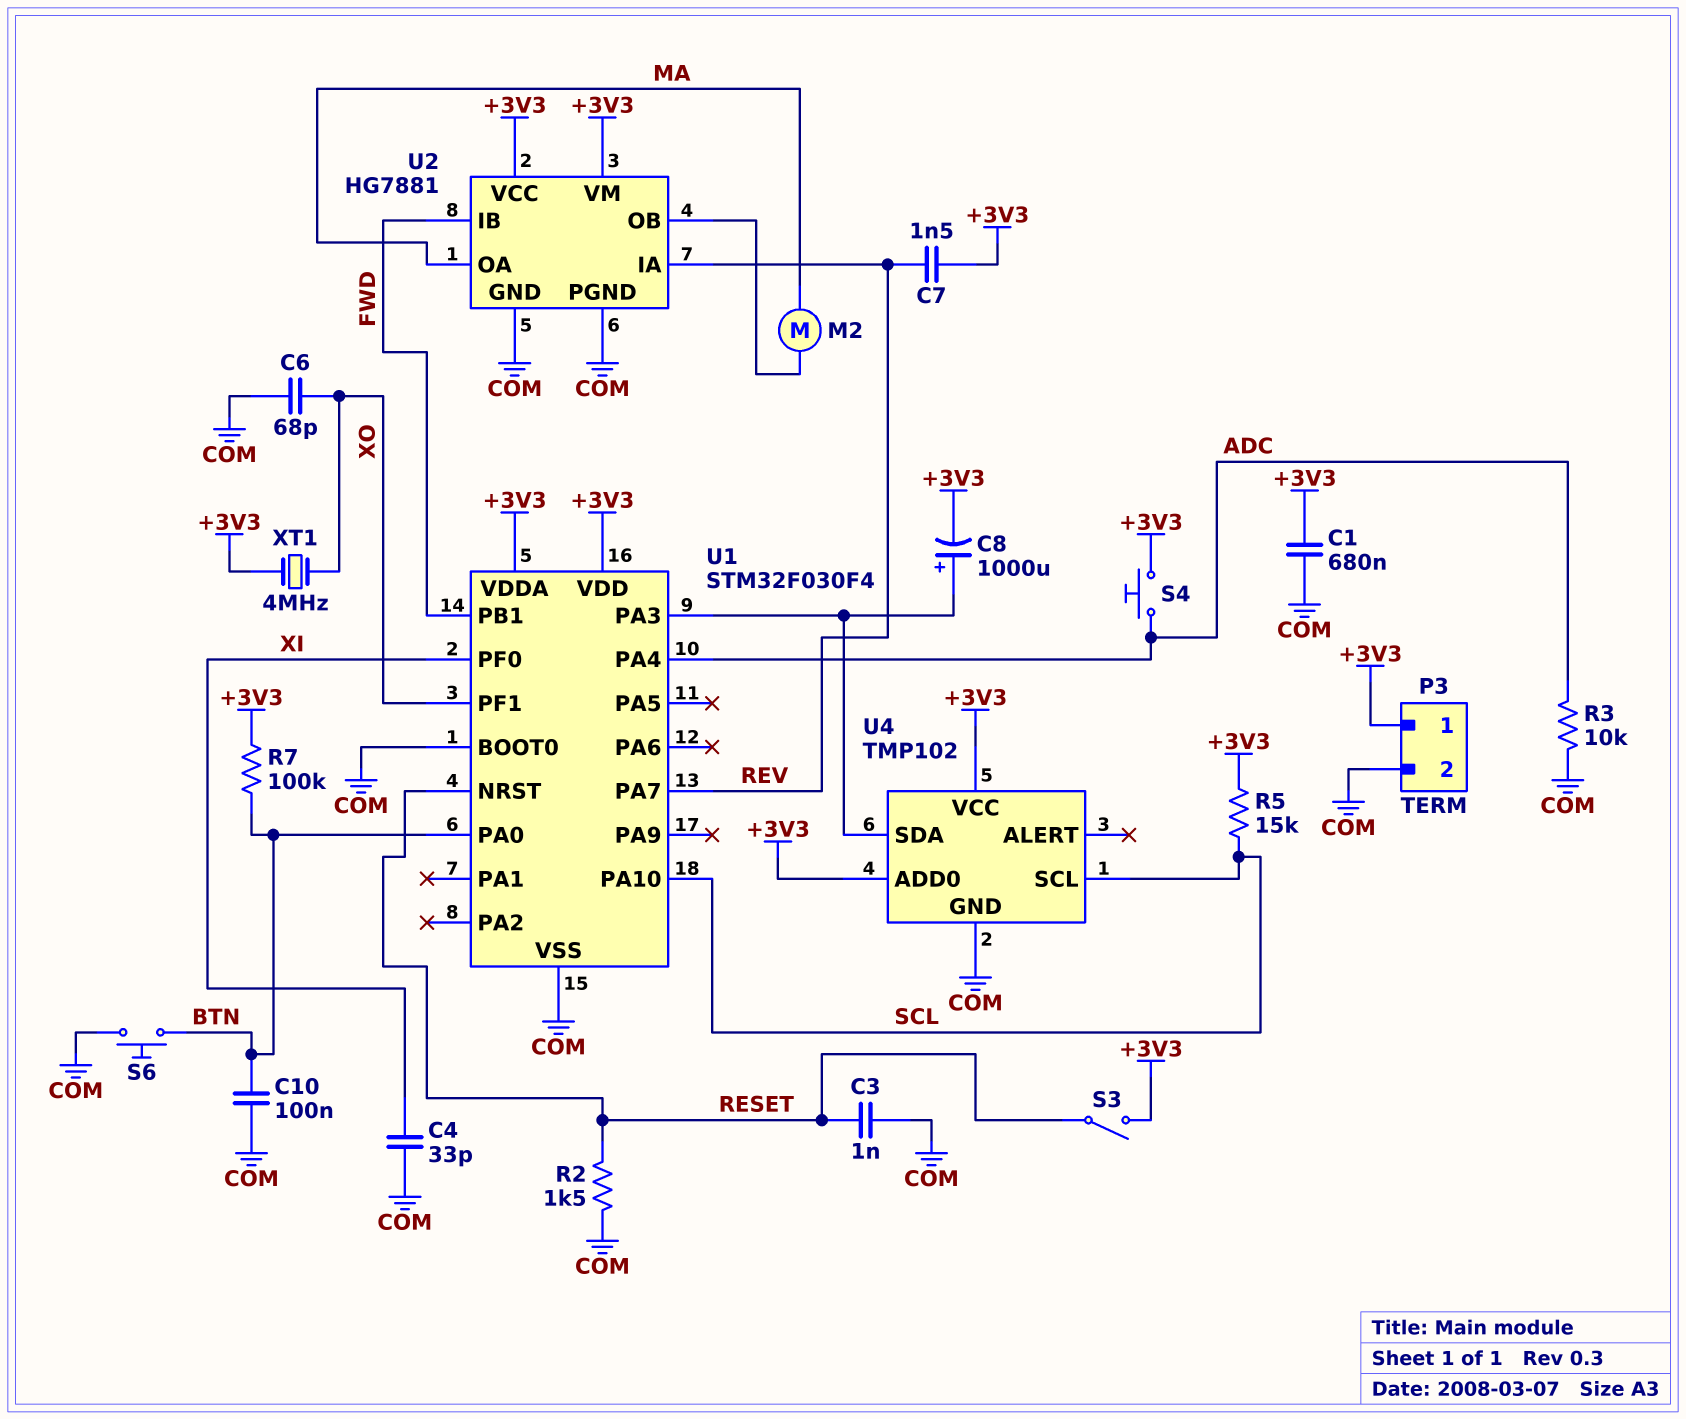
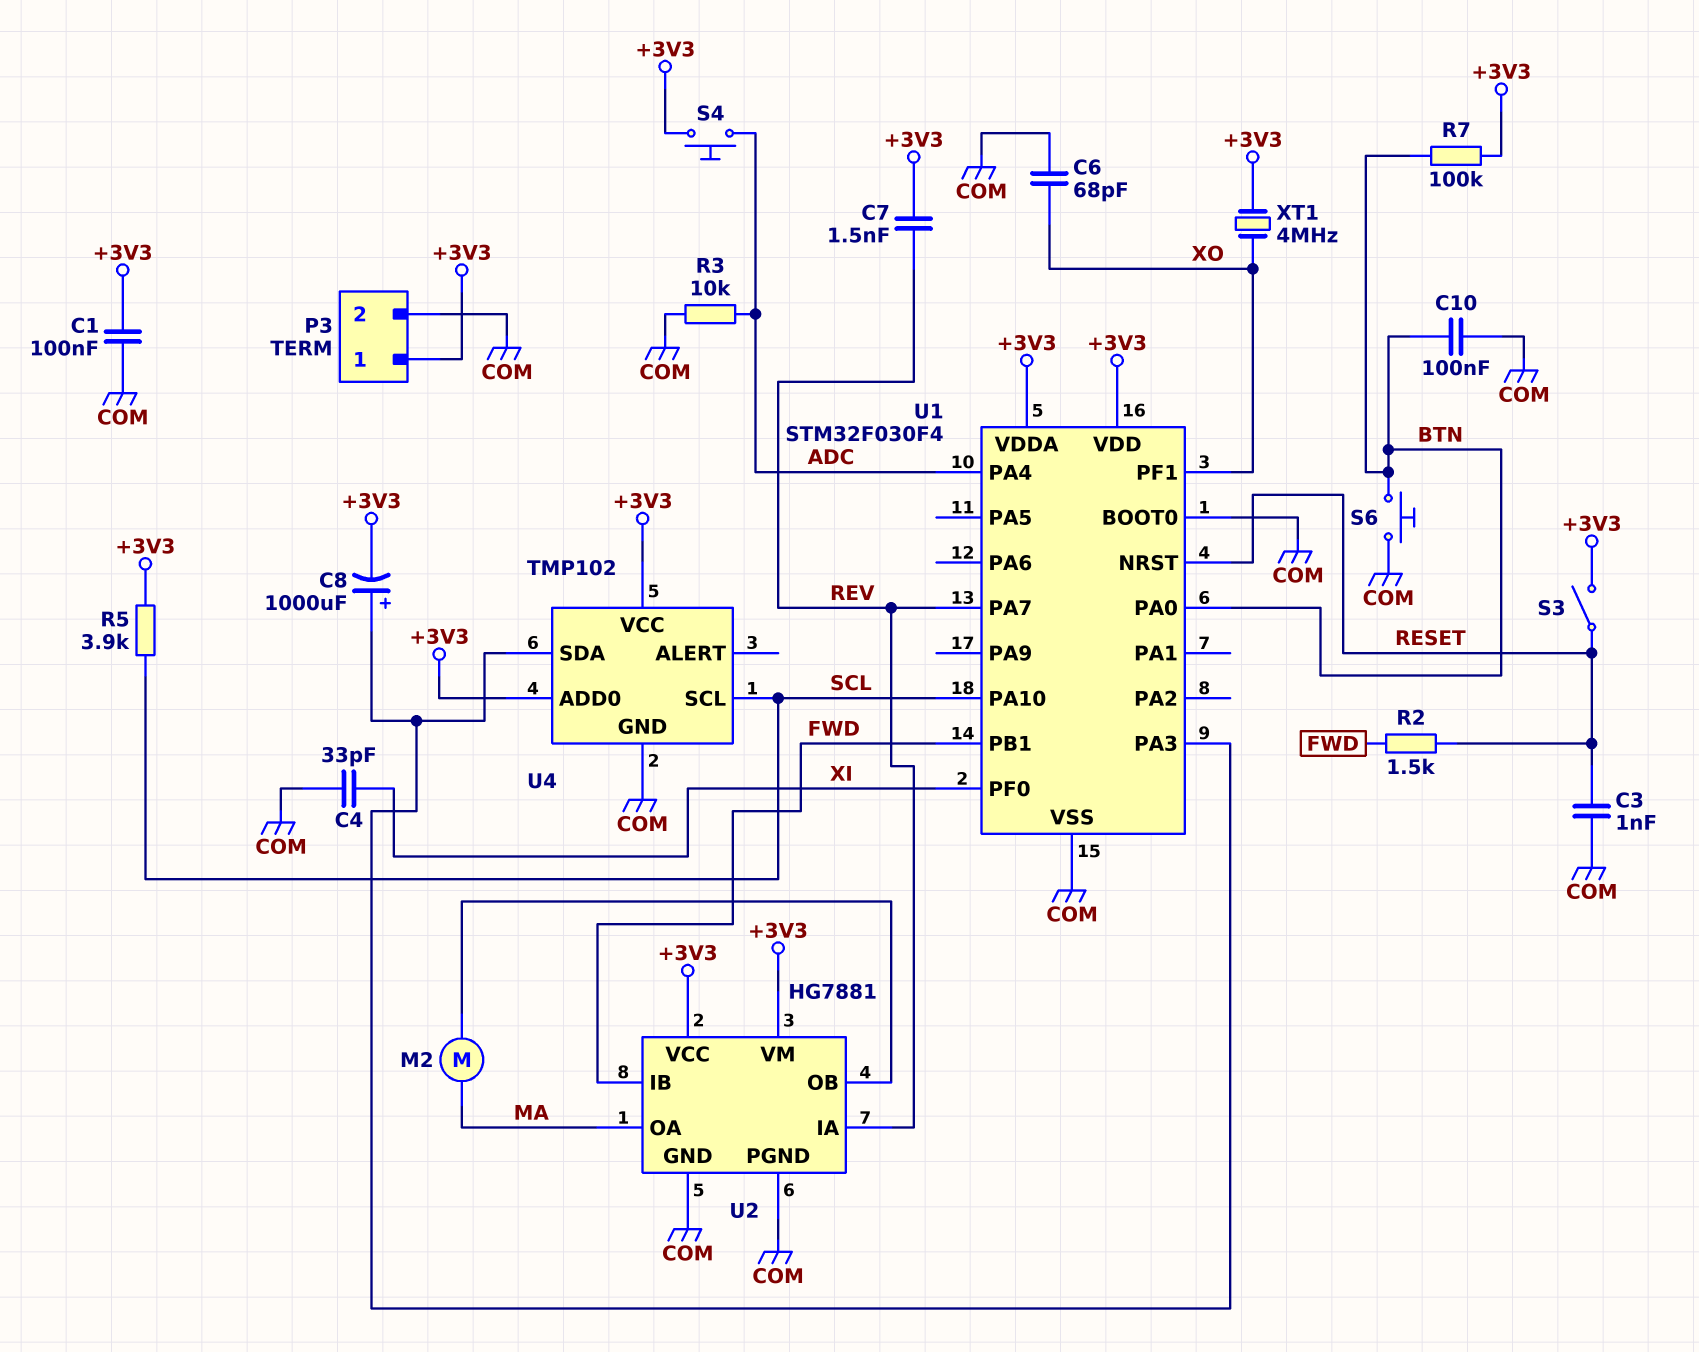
C1: 680nF (+3V3, COM) -> 100nF (+3V3, COM)
R2: 1.5k (COM, RESET) -> 1.5k (FWD, RESET)
R5: 15k (+3V3, SCL) -> 3.9k (+3V3, SCL)

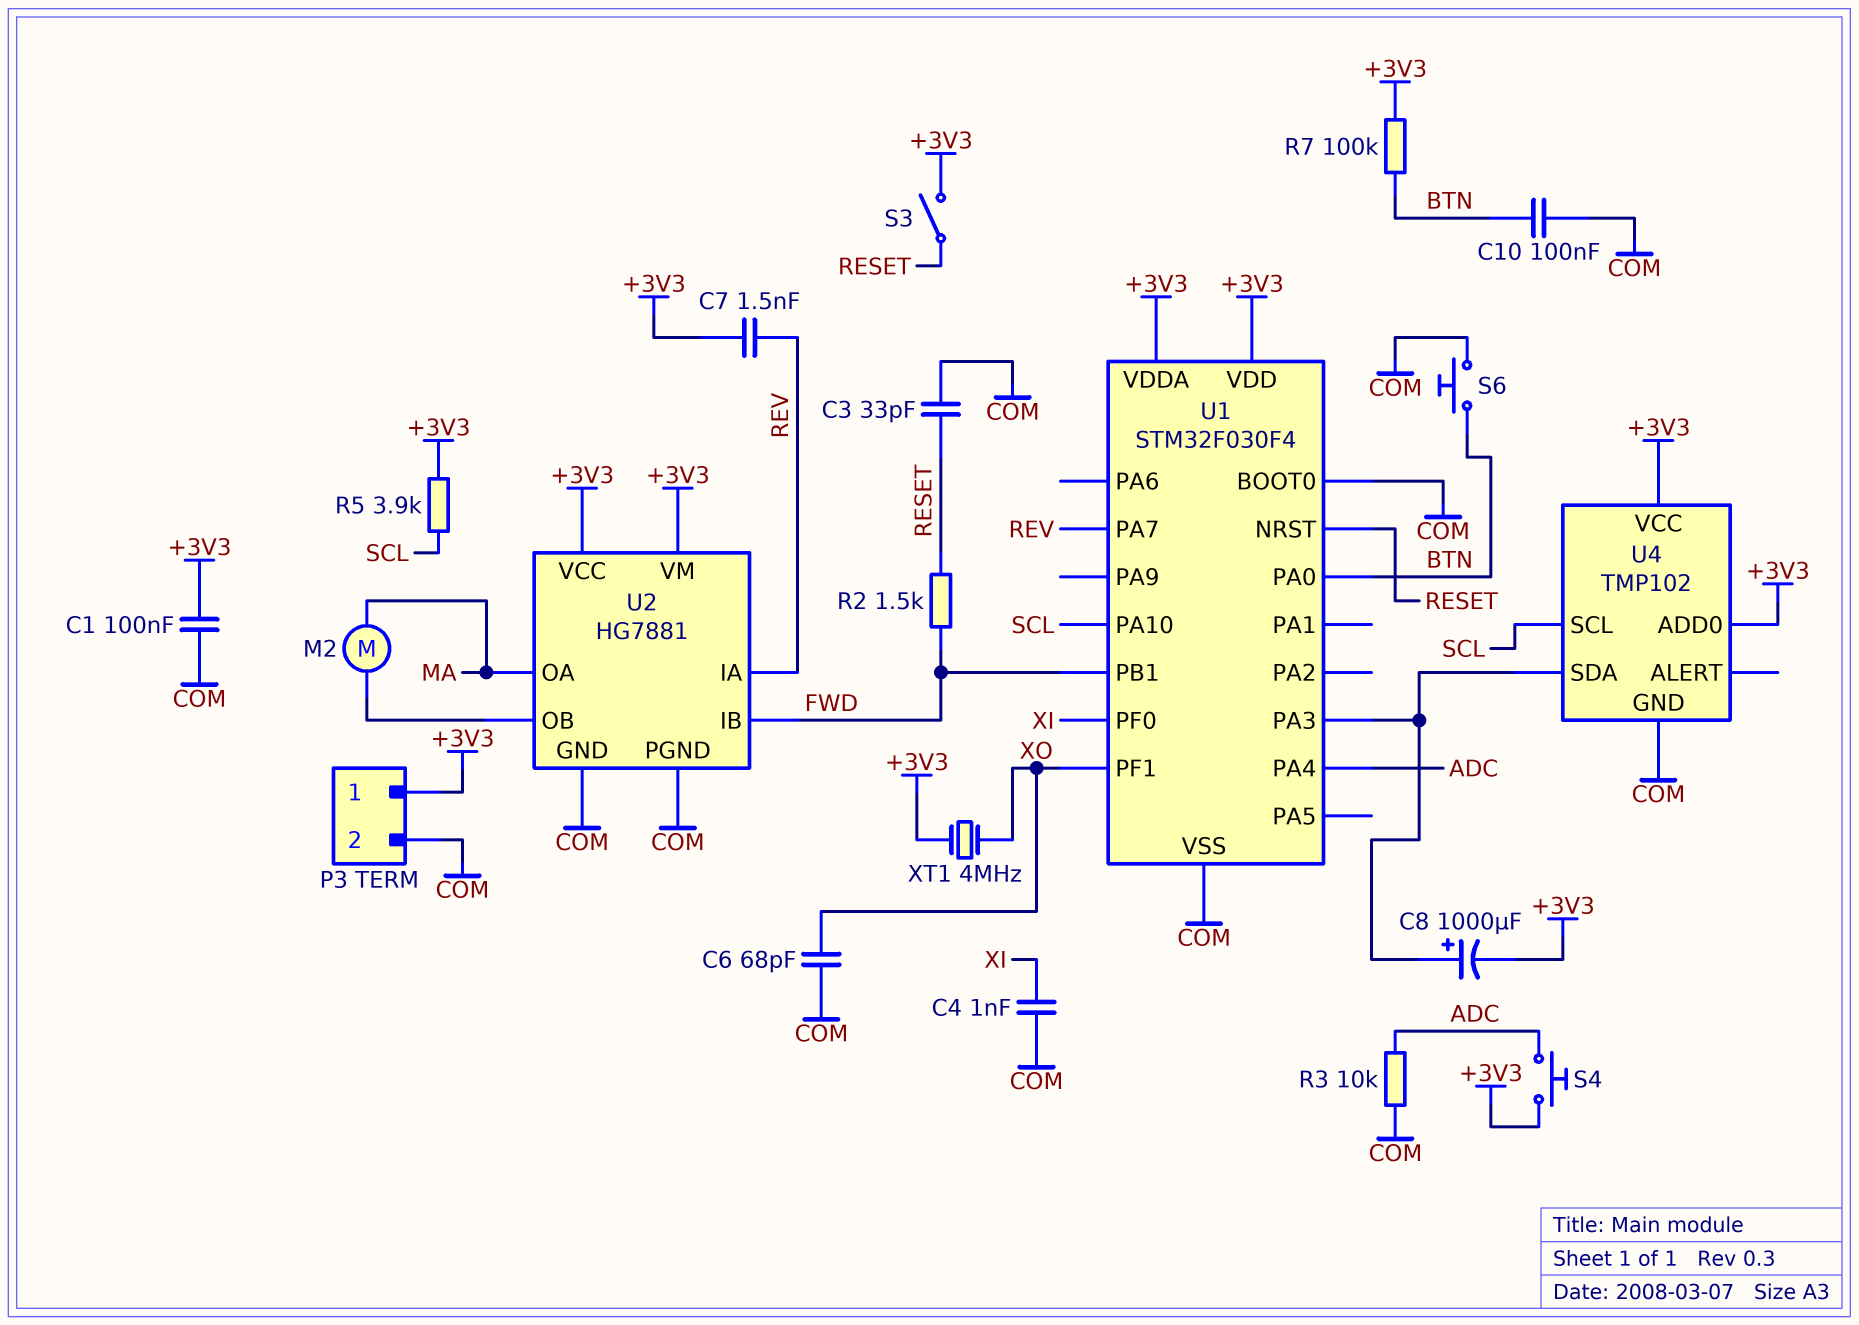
C3: 1nF (COM, RESET) -> 33pF (COM, RESET)
C4: 33pF (COM, XI) -> 1nF (COM, XI)

